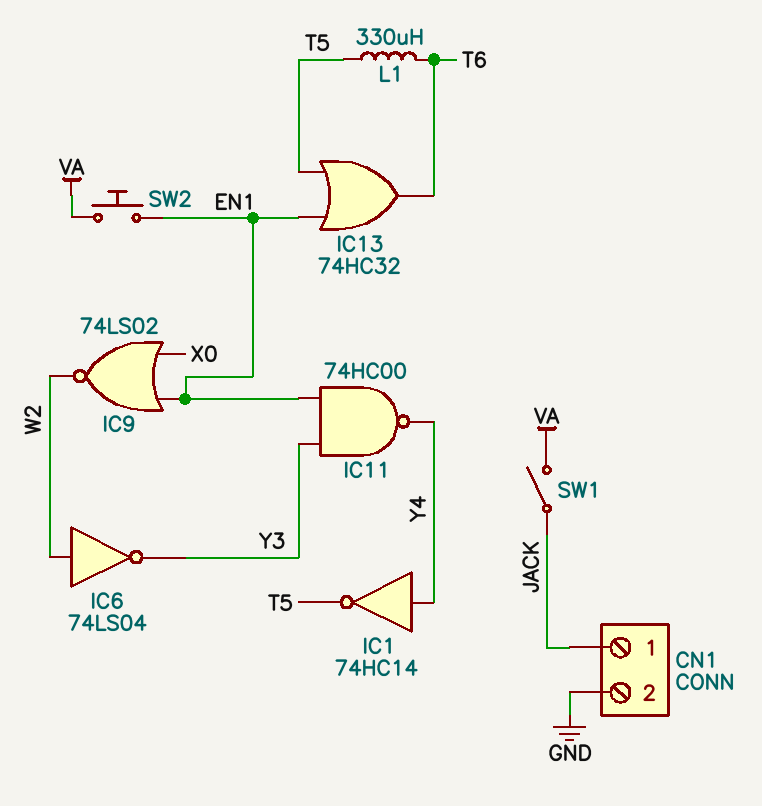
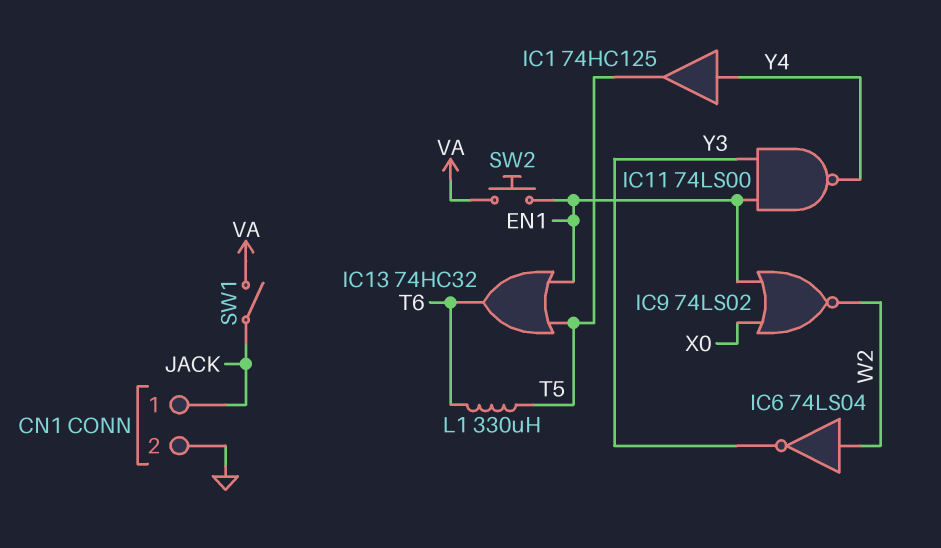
IC1: NOT 74HC14 (in Y4, out T5) -> buffer 74HC125 (in Y4, out T5)
IC11: NAND 74HC00 (in EN1, in Y3, out Y4) -> NAND 74LS00 (in EN1, in Y3, out Y4)

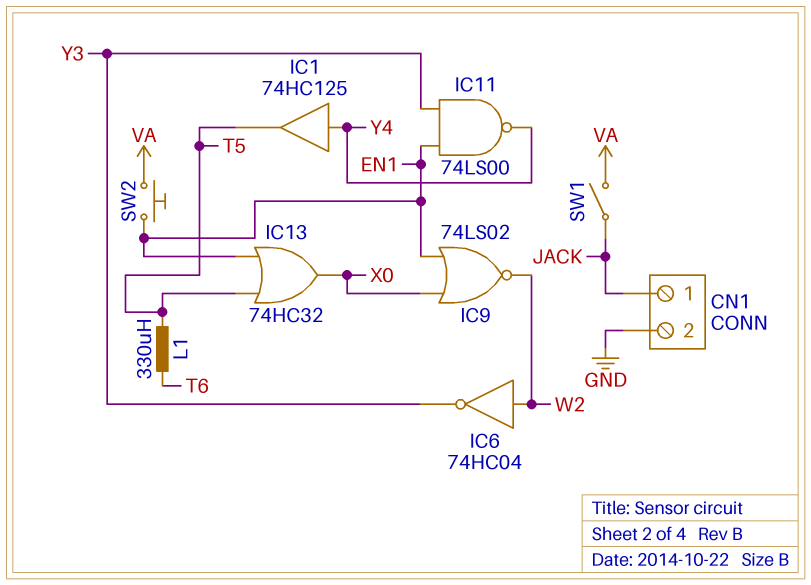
IC6: NOT 74LS04 (in W2, out Y3) -> NOT 74HC04 (in W2, out Y3)
IC13: OR 74HC32 (in EN1, in T5, out T6) -> OR 74HC32 (in EN1, in T5, out X0)

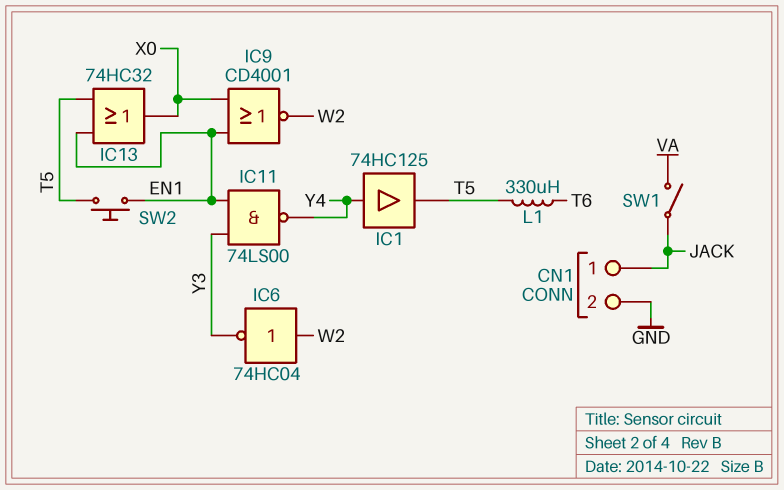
IC9: NOR 74LS02 (in EN1, in X0, out W2) -> NOR CD4001 (in EN1, in X0, out W2)
SW2: button (EN1, VA) -> button (EN1, T5)

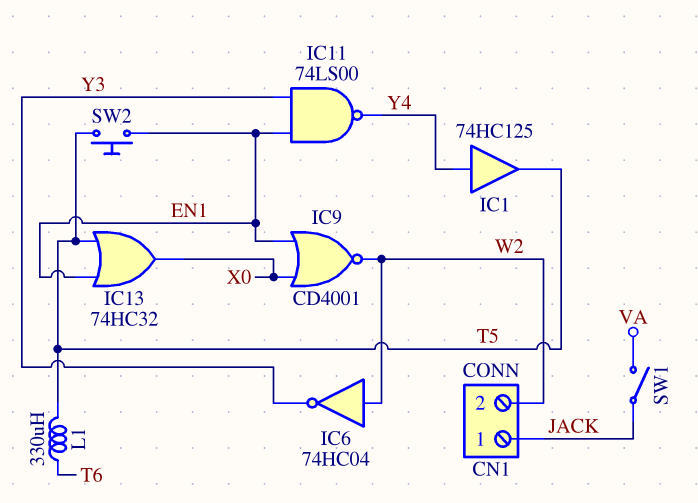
CN1 pin 2: GND -> W2

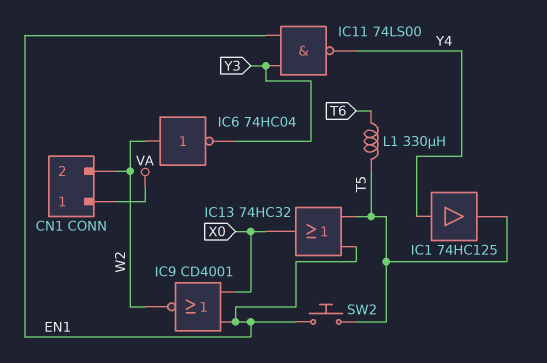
CN1 pin 1: JACK -> VA
SW1: switch (JACK, VA) -> none

